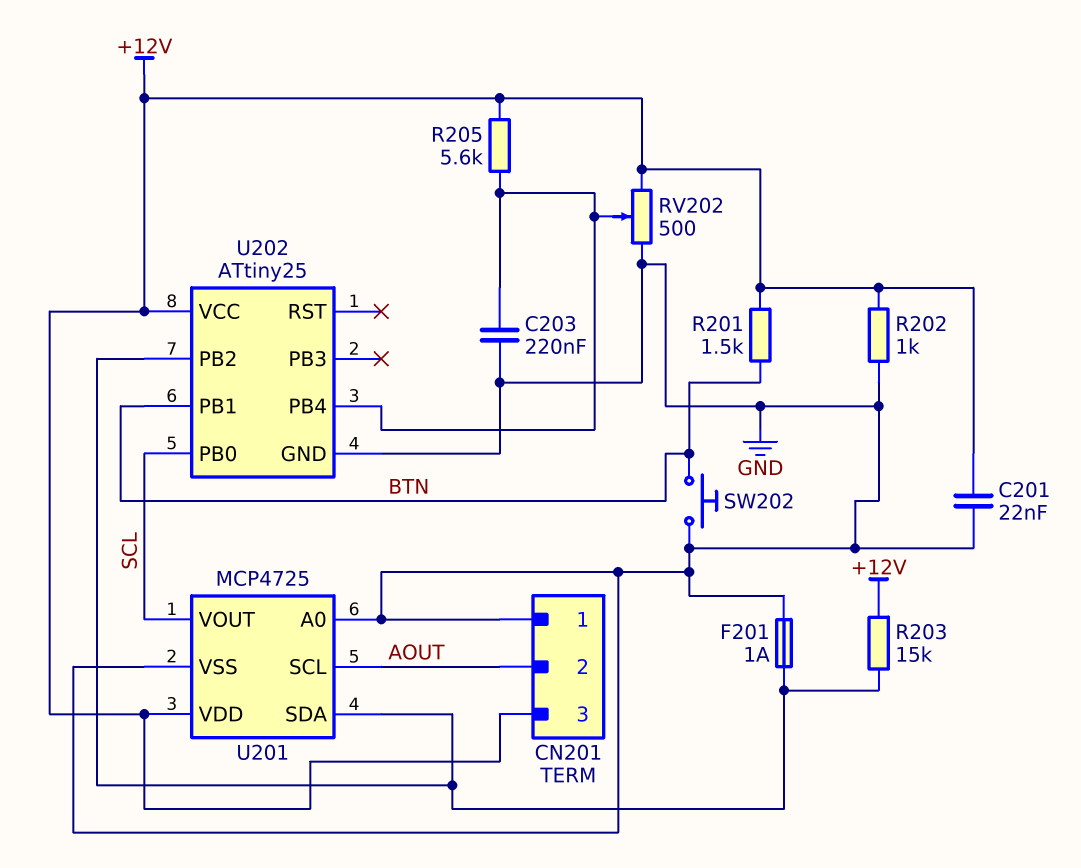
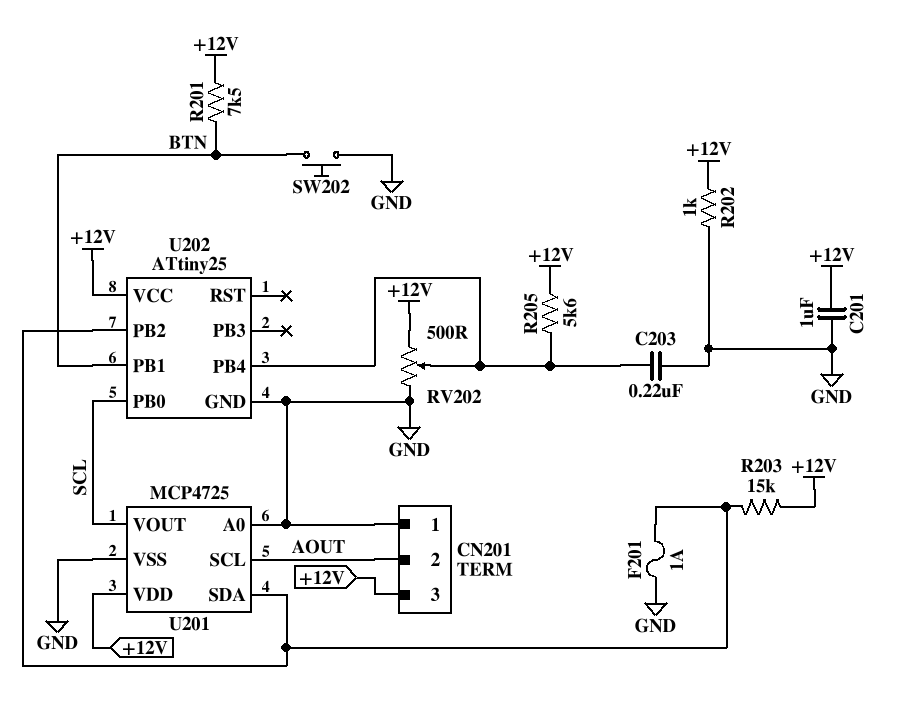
C201: 22nF (+12V, GND) -> 1uF (+12V, GND)
R201: 1.5k (+12V, BTN) -> 7.5k (+12V, BTN)

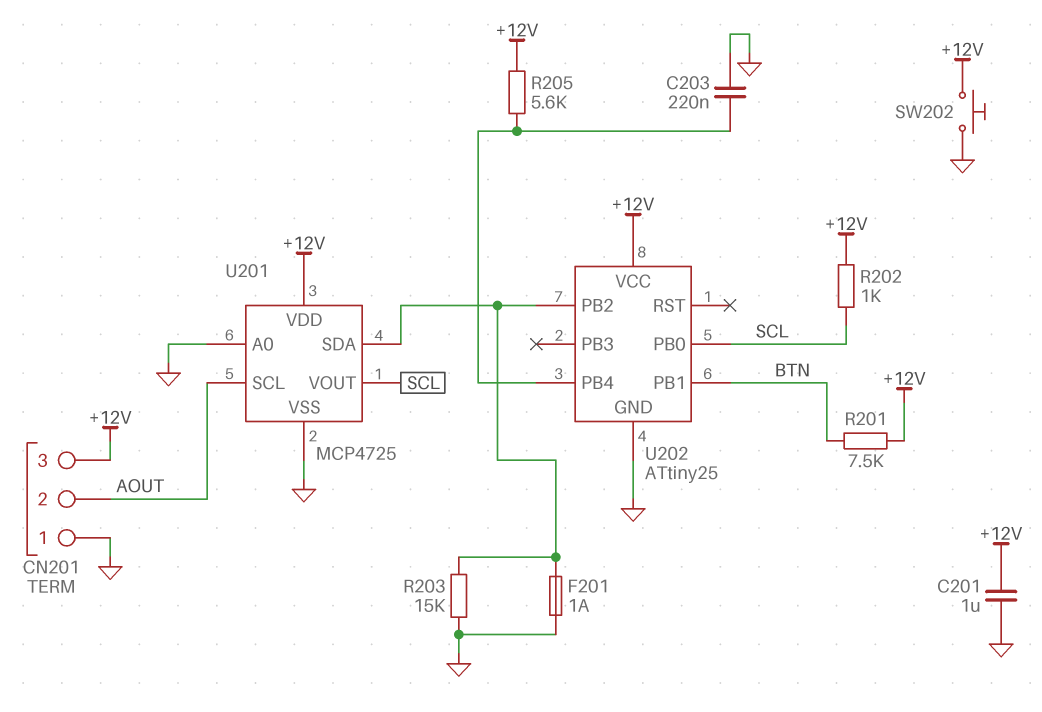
R202: 1k (+12V, GND) -> 1k (+12V, SCL)
R203: 15k (+12V, U201/SDA) -> 15k (GND, U201/SDA)
RV202: 500 (+12V, GND, wiper U202/PB4) -> none
SW202: button (BTN, GND) -> button (+12V, GND)

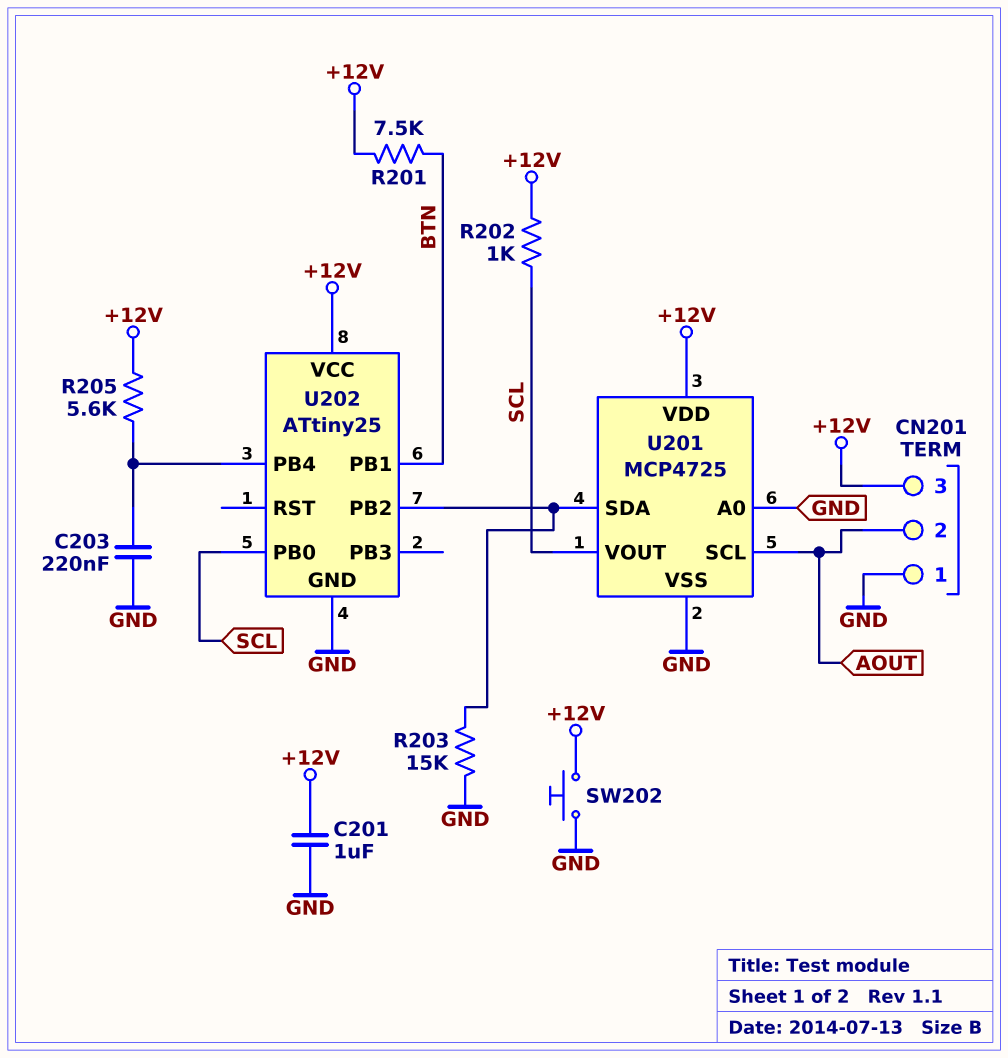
F201: 1A (GND, U201/SDA) -> none

